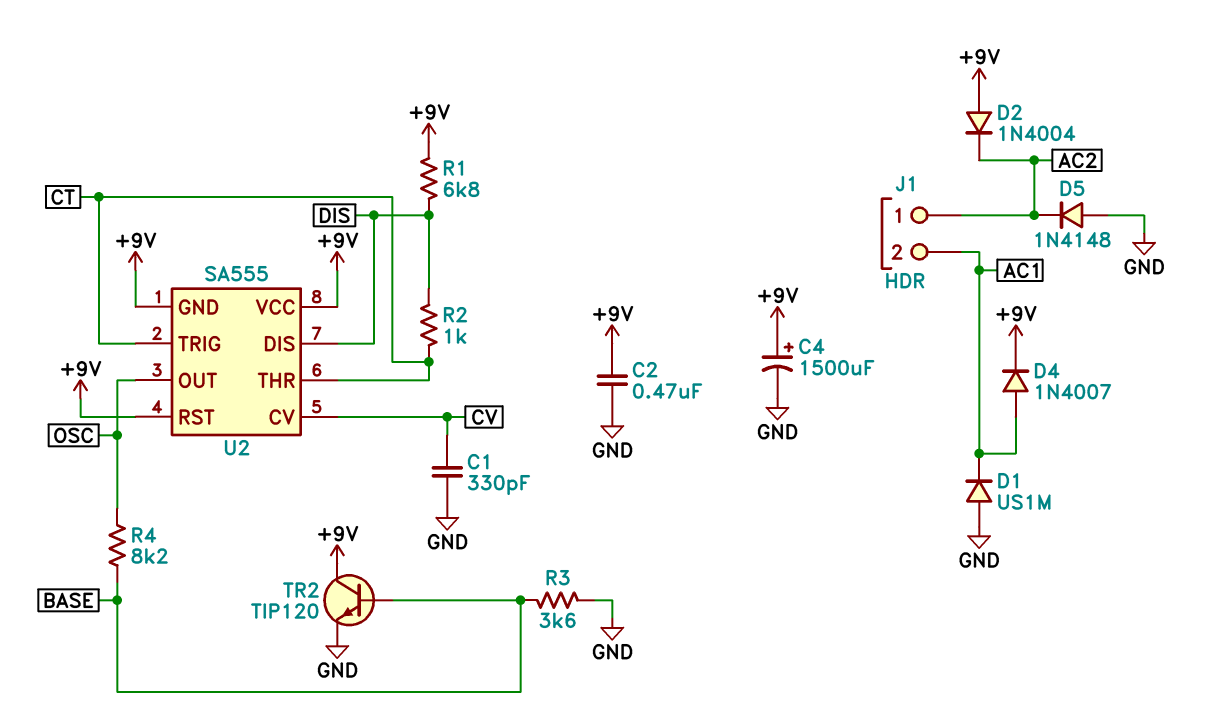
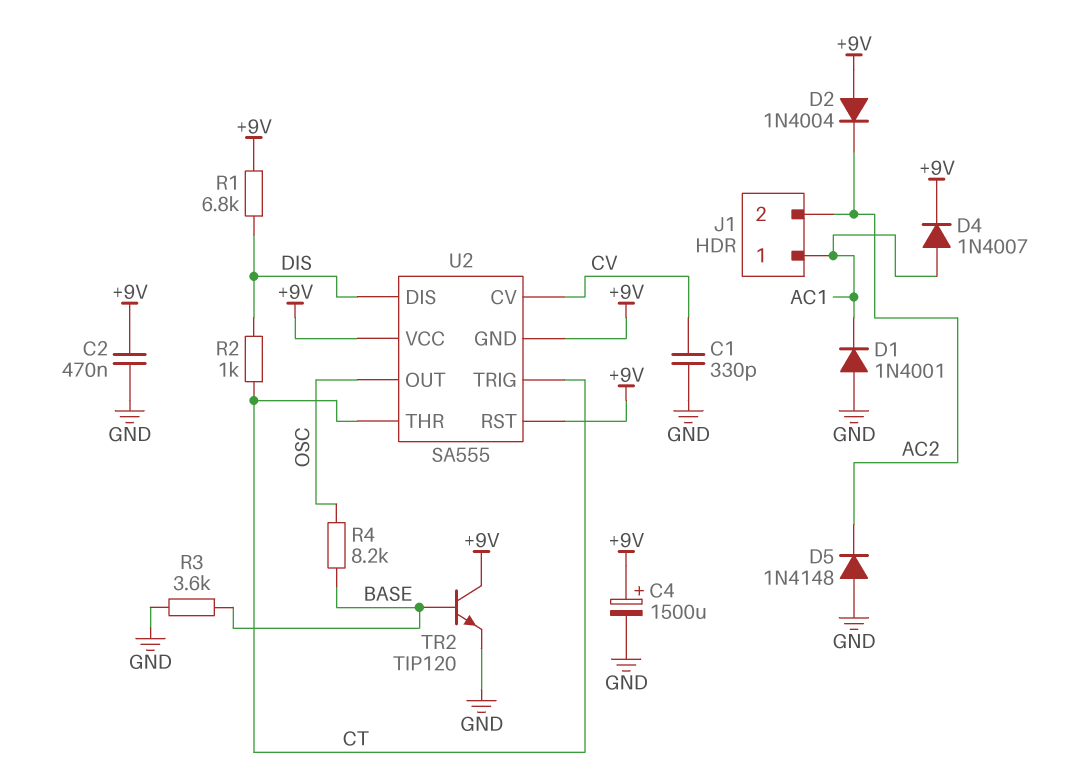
D1: diode US1M (A GND, K AC1) -> diode 1N4001 (A GND, K AC1)
J1 pin 1: AC2 -> AC1
J1 pin 2: AC1 -> AC2

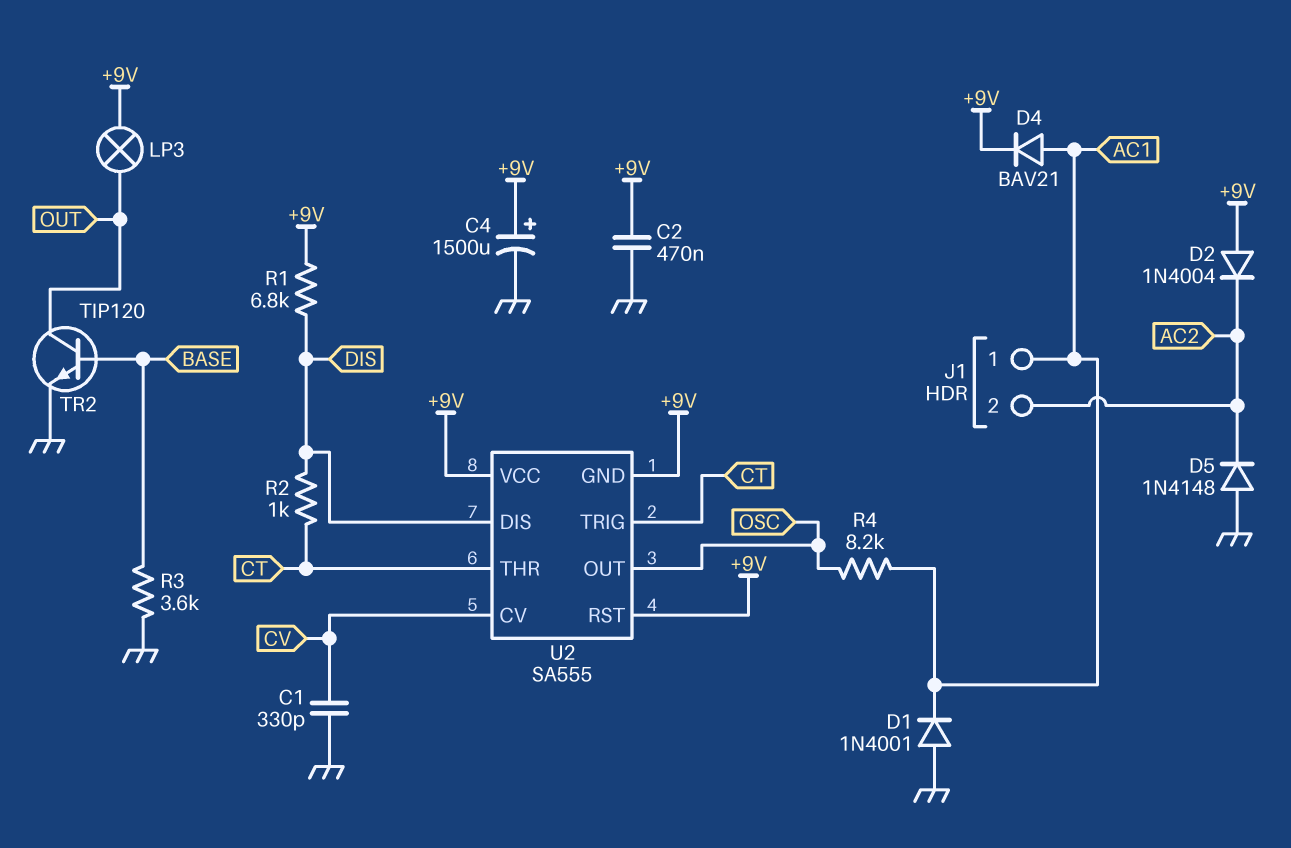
D4: diode 1N4007 (A AC1, K +9V) -> diode BAV21 (A AC1, K +9V)
LP3: none -> lamp (+9V, OUT)
R4: 8.2k (BASE, OSC) -> 8.2k (AC1, OSC)
TR2: NPN TIP120 (B BASE, C +9V, E GND) -> NPN TIP120 (B BASE, C OUT, E GND)

